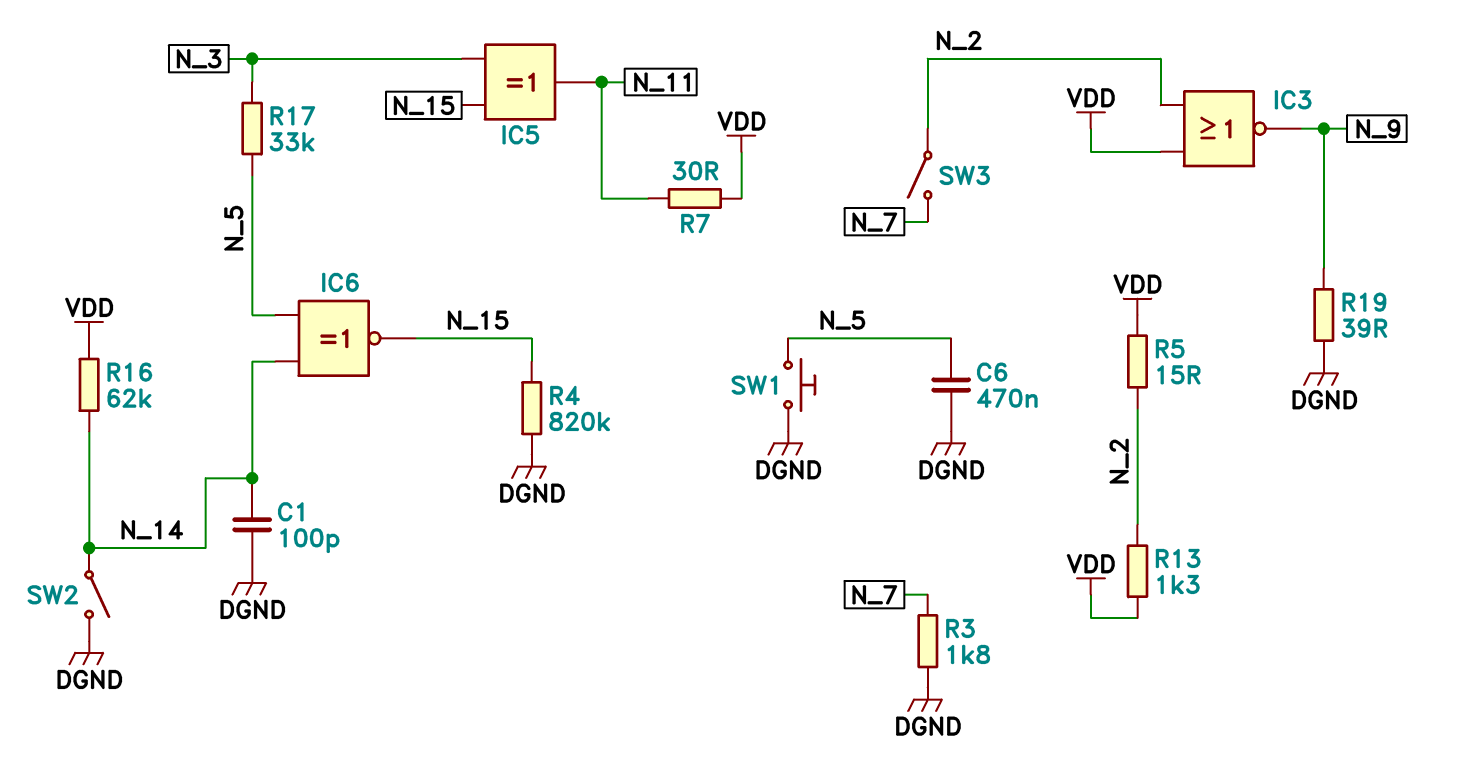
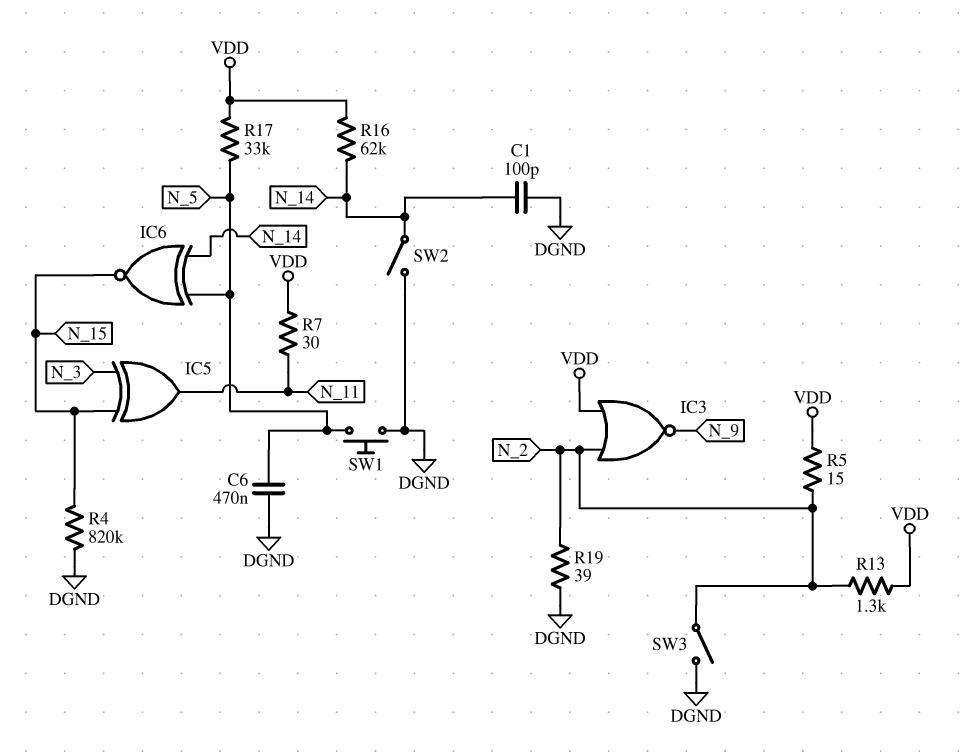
R3: 1.8k (DGND, N_7) -> none
R17: 33k (N_3, N_5) -> 33k (N_5, VDD)
R19: 39 (DGND, N_9) -> 39 (DGND, N_2)
SW3: switch (N_2, N_7) -> switch (DGND, N_2)

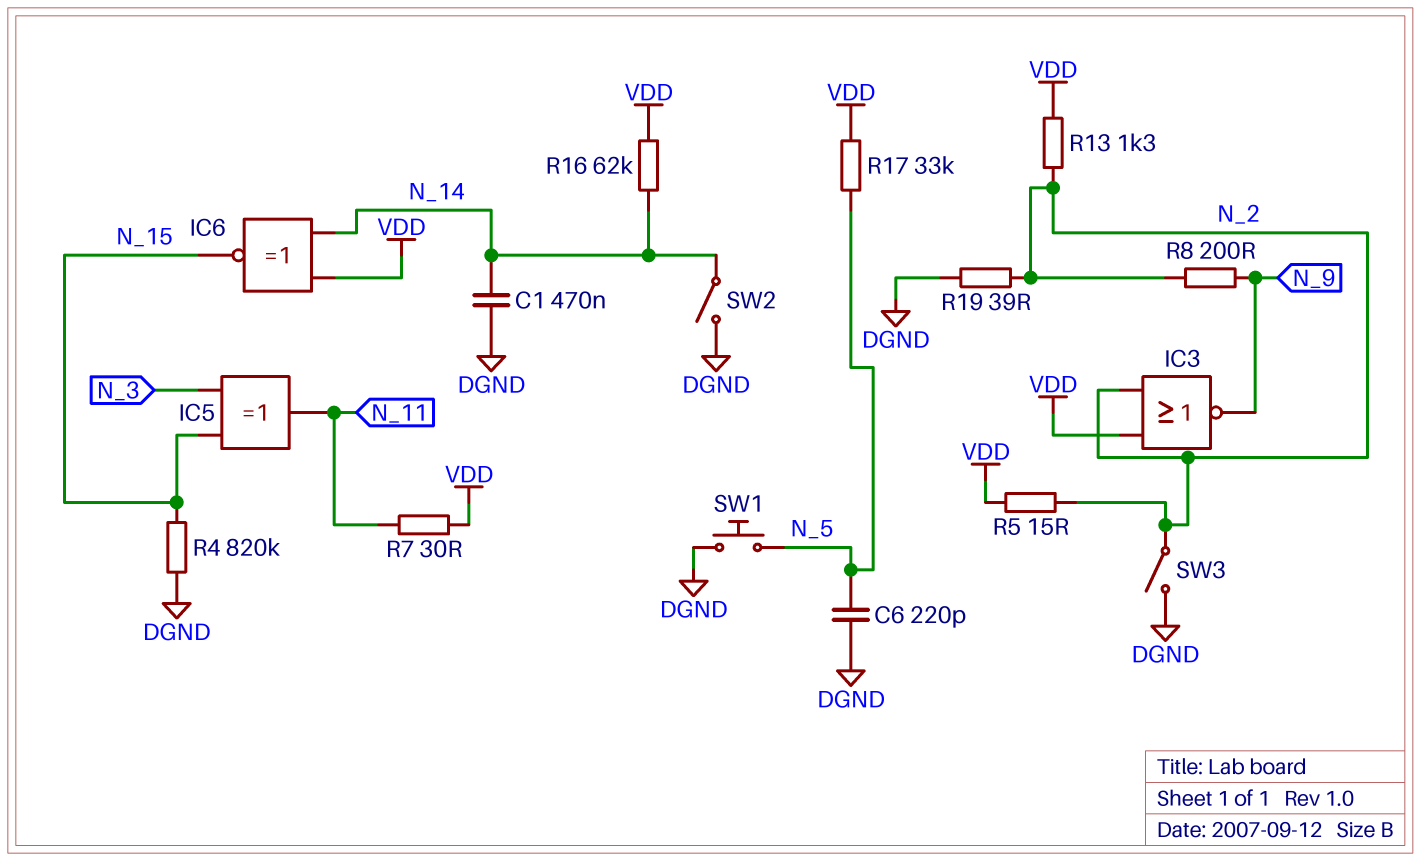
C1: 100pF (DGND, N_14) -> 470nF (DGND, N_14)
C6: 470nF (DGND, N_5) -> 220pF (DGND, N_5)
IC6: XNOR (in N_5, in N_14, out N_15) -> XNOR (in N_14, in VDD, out N_15)
R8: none -> 200 (N_2, N_9)

